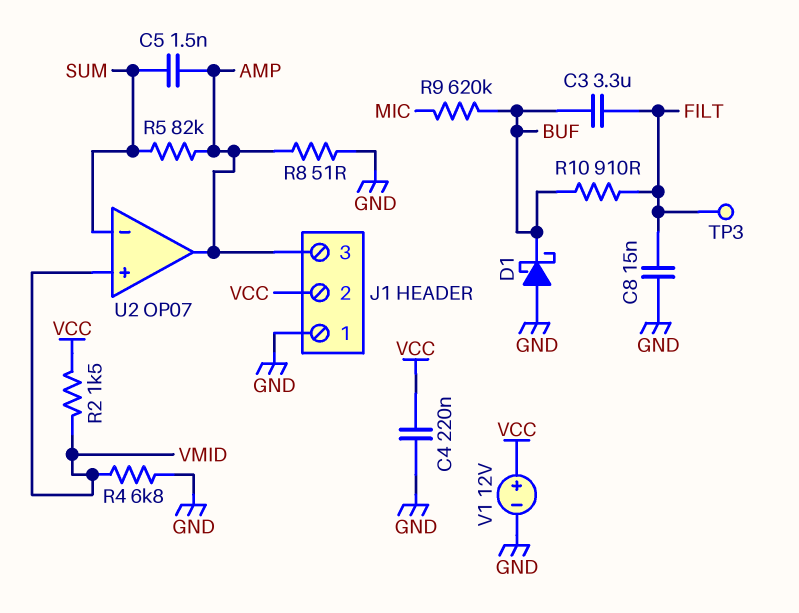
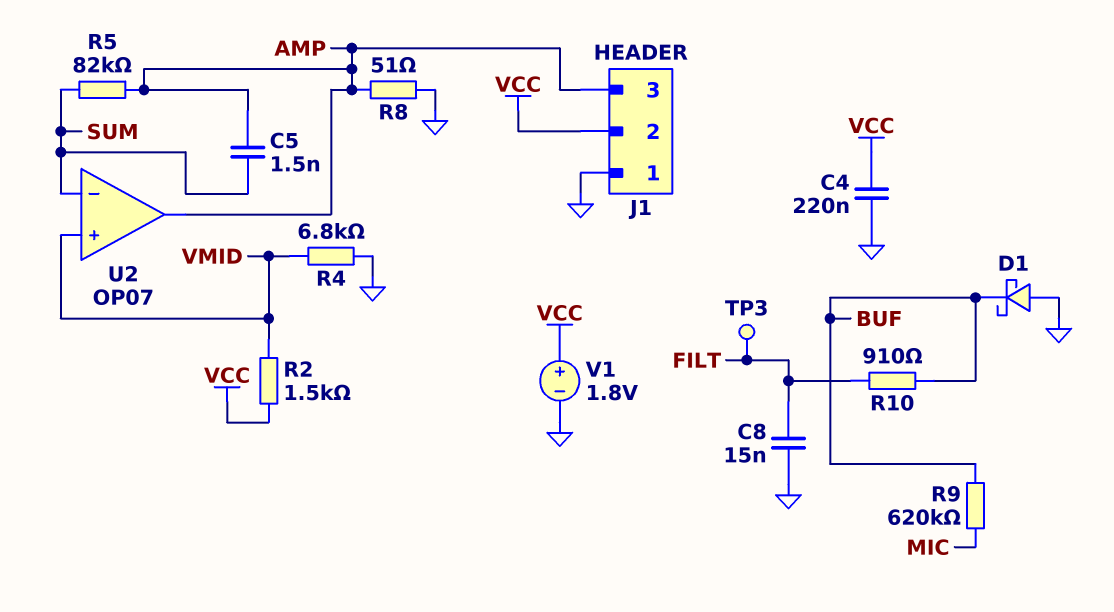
C3: 3.3uF (BUF, FILT) -> none
V1: 12V (plus VCC, minus GND) -> 1.8V (plus VCC, minus GND)

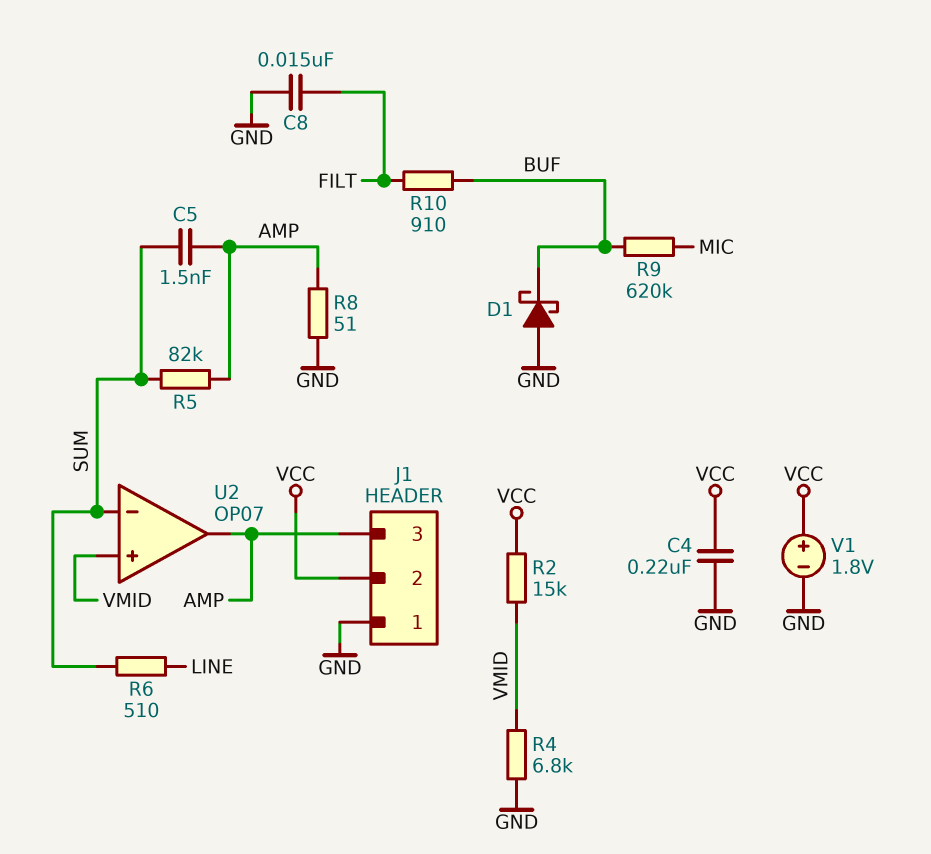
R2: 1.5k (VCC, VMID) -> 15k (VCC, VMID)
R6: none -> 510 (LINE, SUM)
TP3: test point (FILT) -> none

